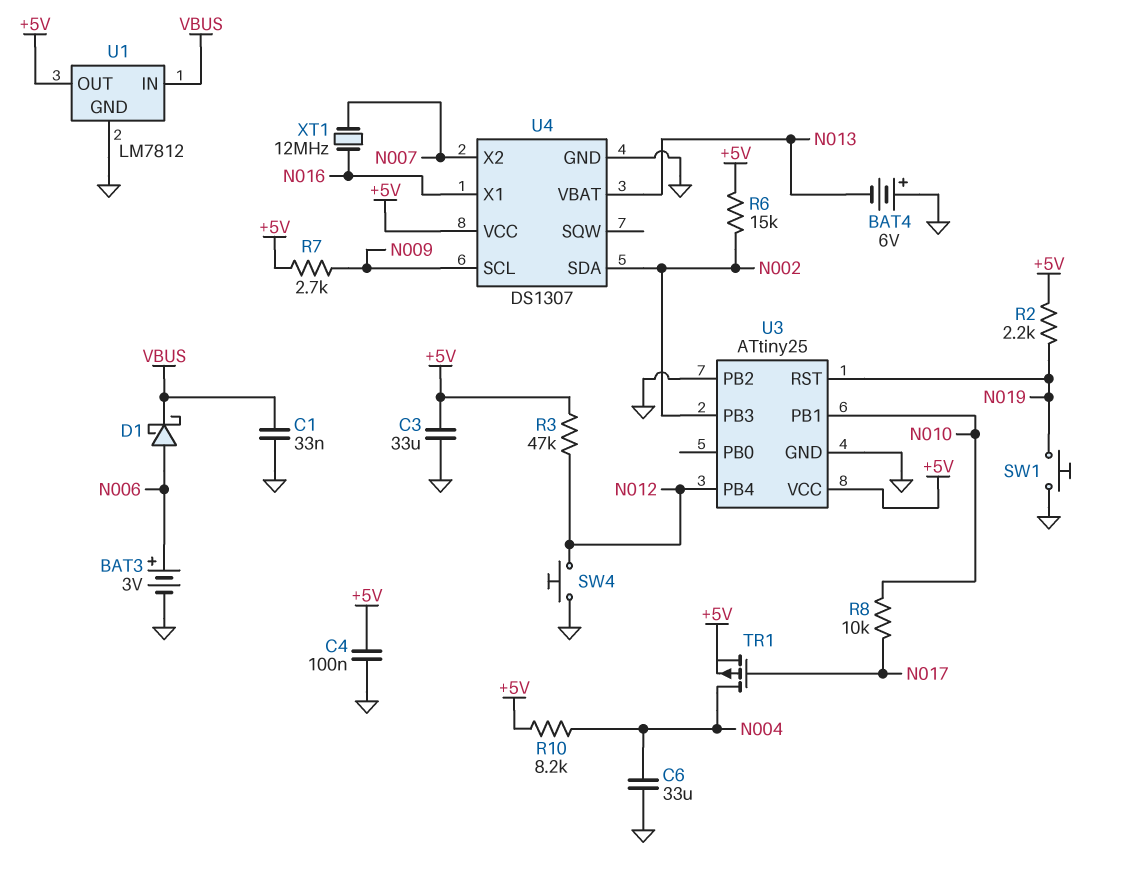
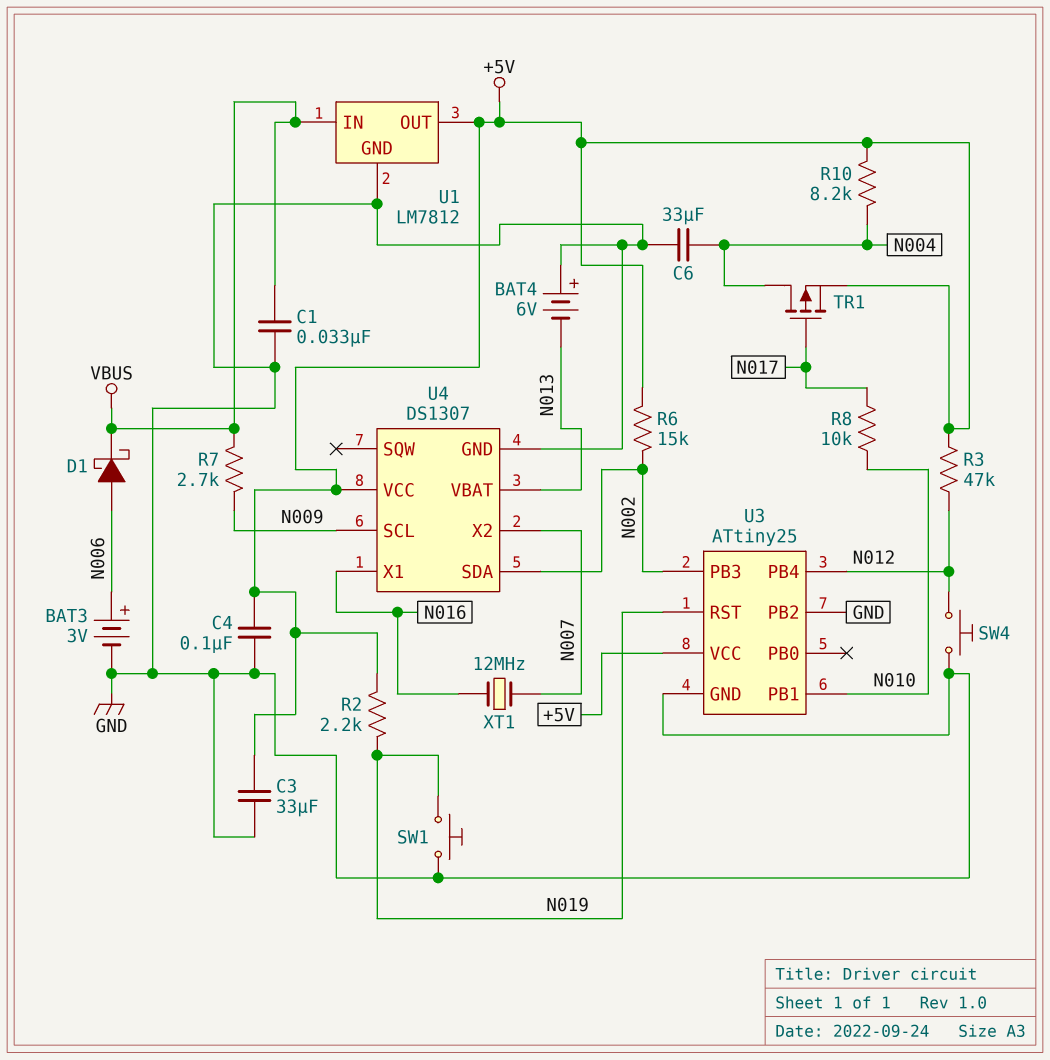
R7: 2.7k (+5V, N009) -> 2.7k (N009, VBUS)

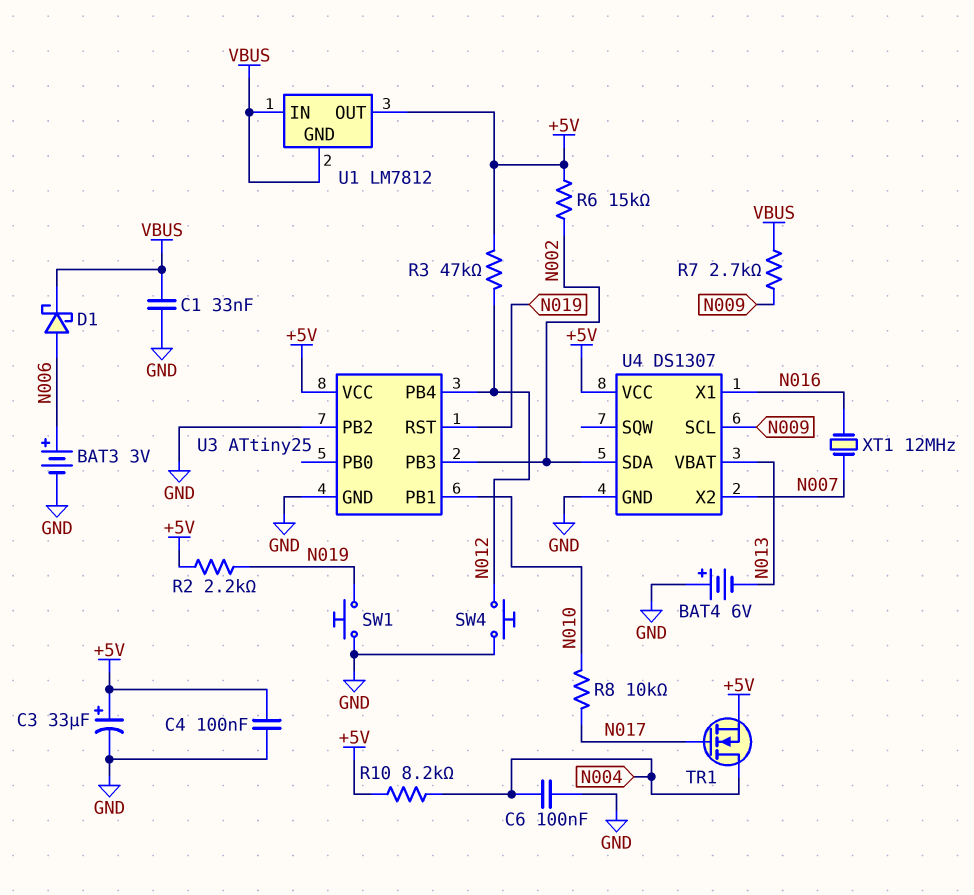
C3: 33uF (+5V, GND) -> 33uF (plus +5V, minus GND)
C6: 33uF (GND, N004) -> 100nF (GND, N004)
TR1: PMOS (G N017, D N004, S +5V) -> NMOS (G N017, D N004, S +5V)
U1 pin GND: GND -> VBUS

